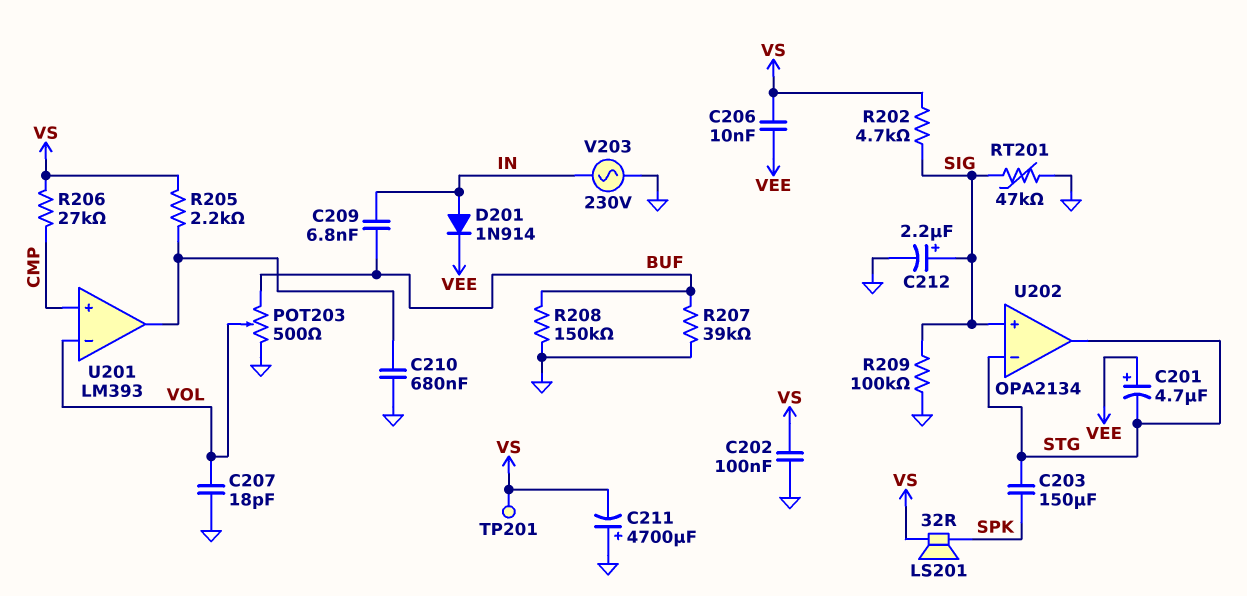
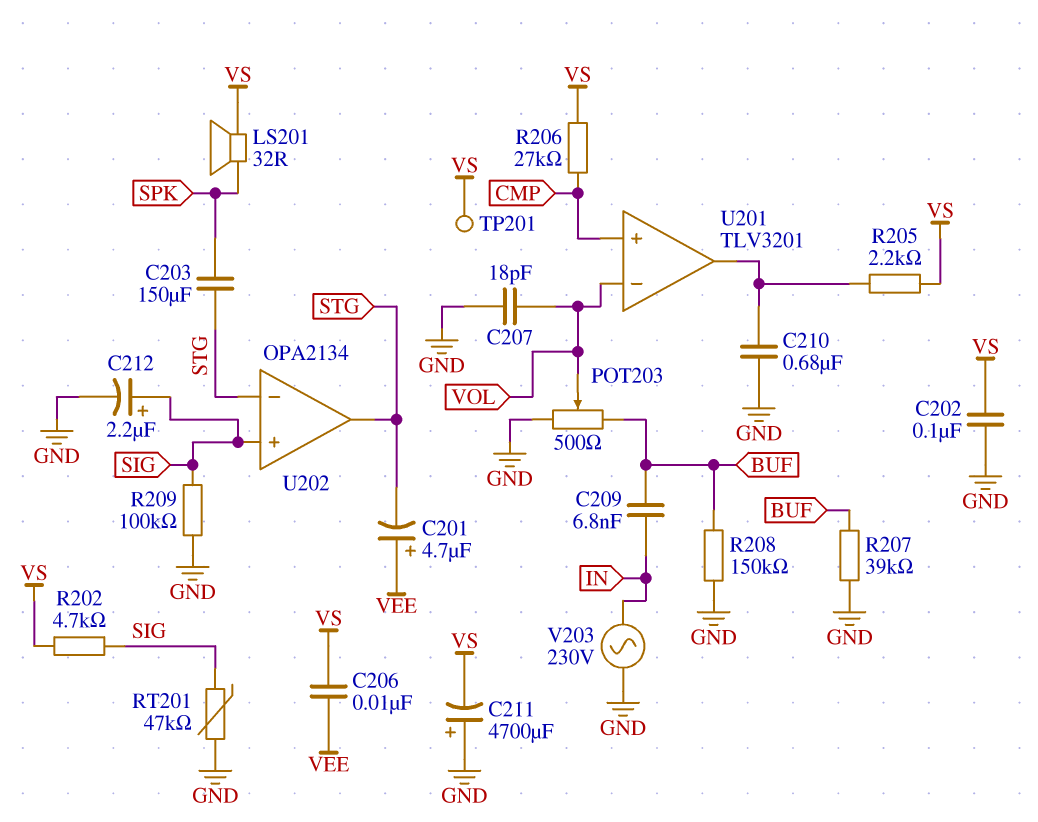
D201: diode 1N914 (A IN, K VEE) -> none
U201: LM393 -> TLV3201

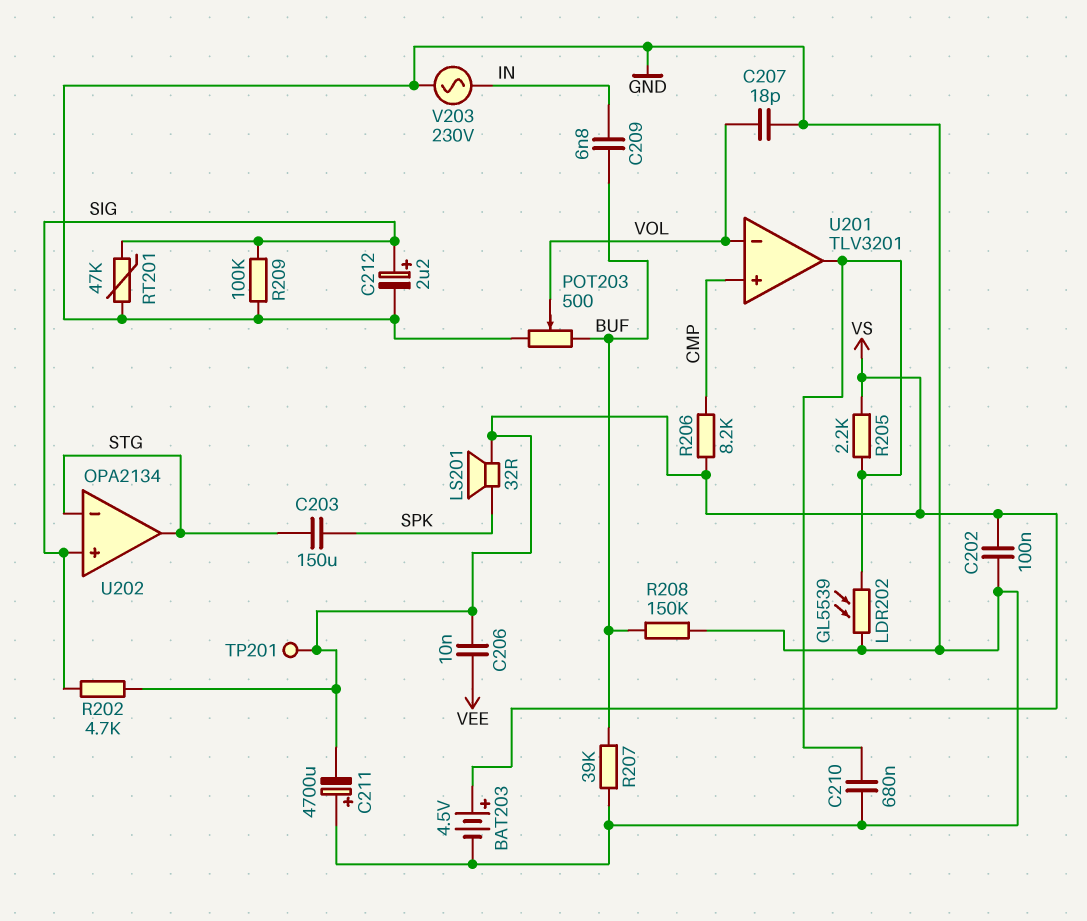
BAT203: none -> 4.5V (plus VS, minus GND)
C201: 4.7uF (plus VEE, minus STG) -> none
LDR202: none -> GL5539 (GND, U201/out)
R206: 27k (CMP, VS) -> 8.2k (CMP, VS)

